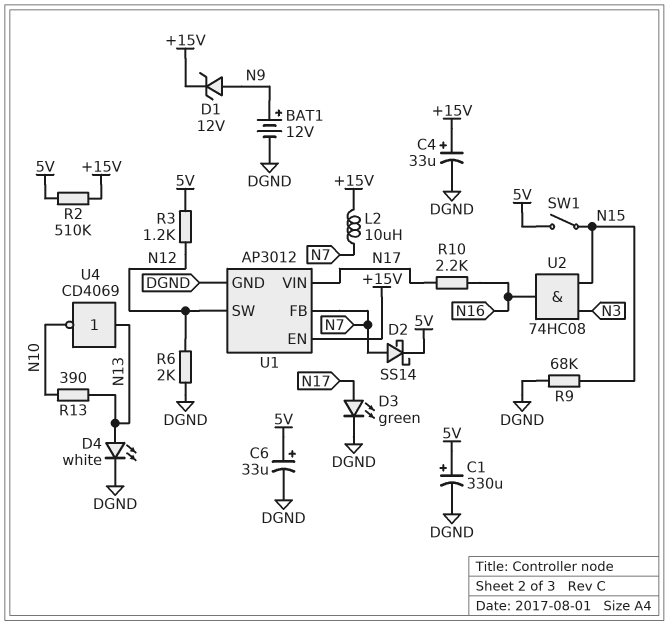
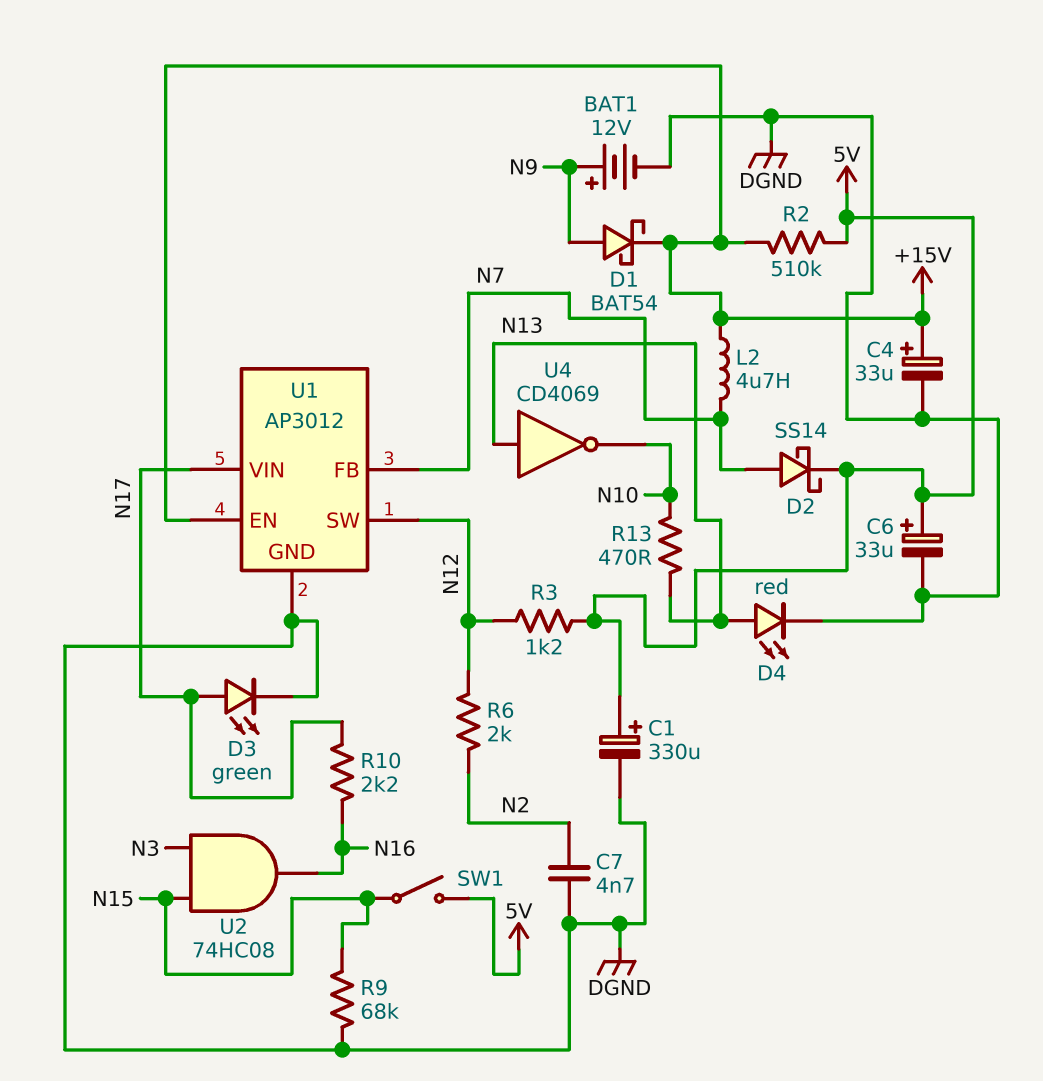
C7: none -> 4.7nF (DGND, N2)
D1: zener 12V (A N9, K +15V) -> schottky BAT54 (A N9, K +15V)
D4: LED white (A N13, K DGND) -> LED red (A N13, K DGND)
L2: 10uH (+15V, N7) -> 4.7uH (+15V, N7)
R6: 2k (DGND, N12) -> 2k (N2, N12)
R13: 390 (N10, N13) -> 470 (N10, N13)

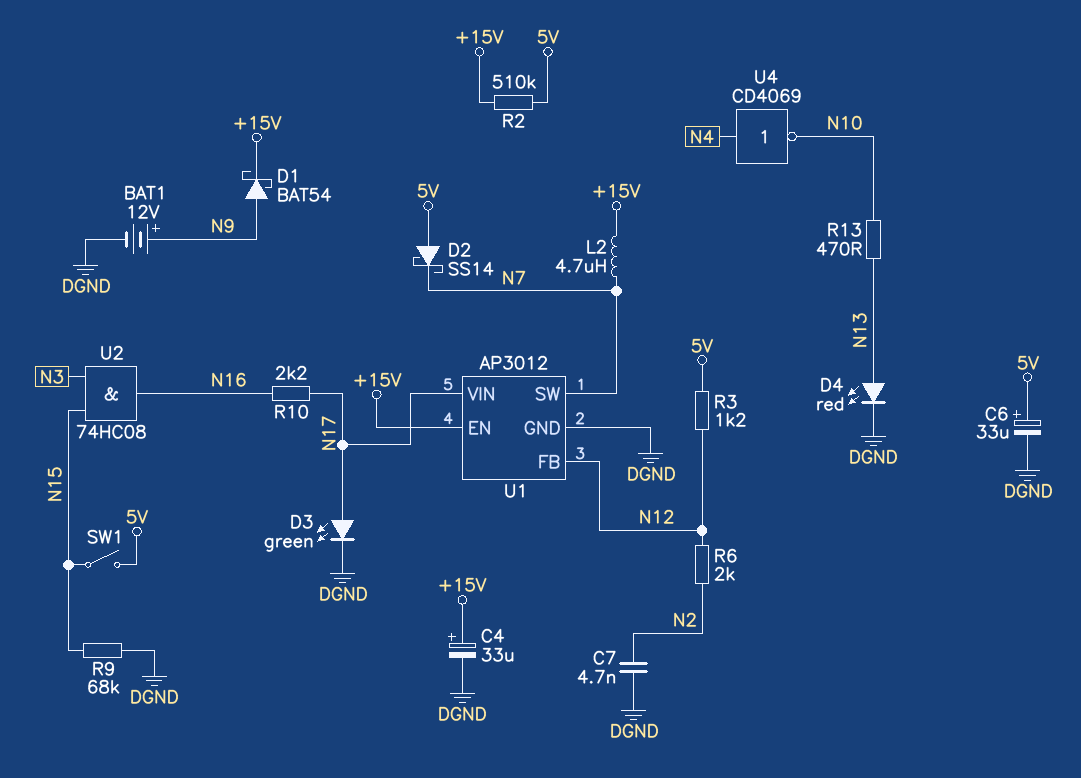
C1: 330uF (plus 5V, minus DGND) -> none
D2: schottky SS14 (A N7, K 5V) -> schottky SS14 (A 5V, K N7)
U1 pin FB: N7 -> N12
U1 pin SW: N12 -> N7
U4: NOT CD4069 (in N13, out N10) -> NOT CD4069 (in N4, out N10)

